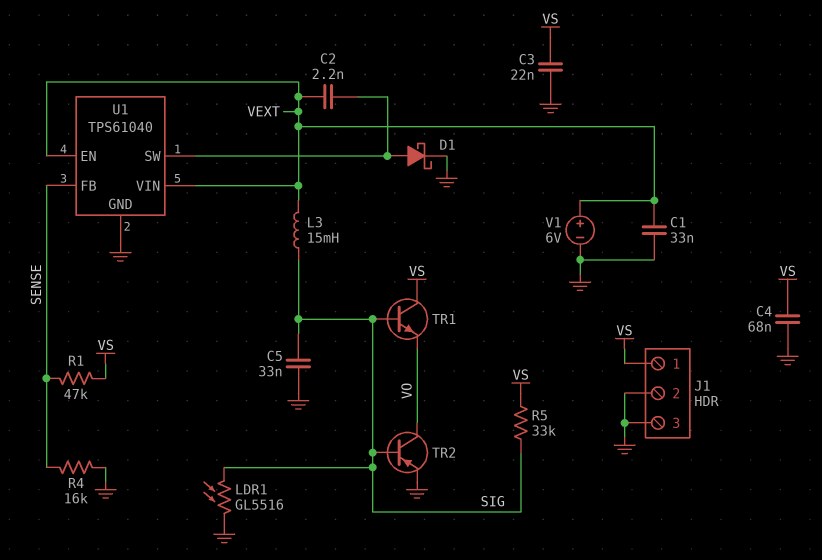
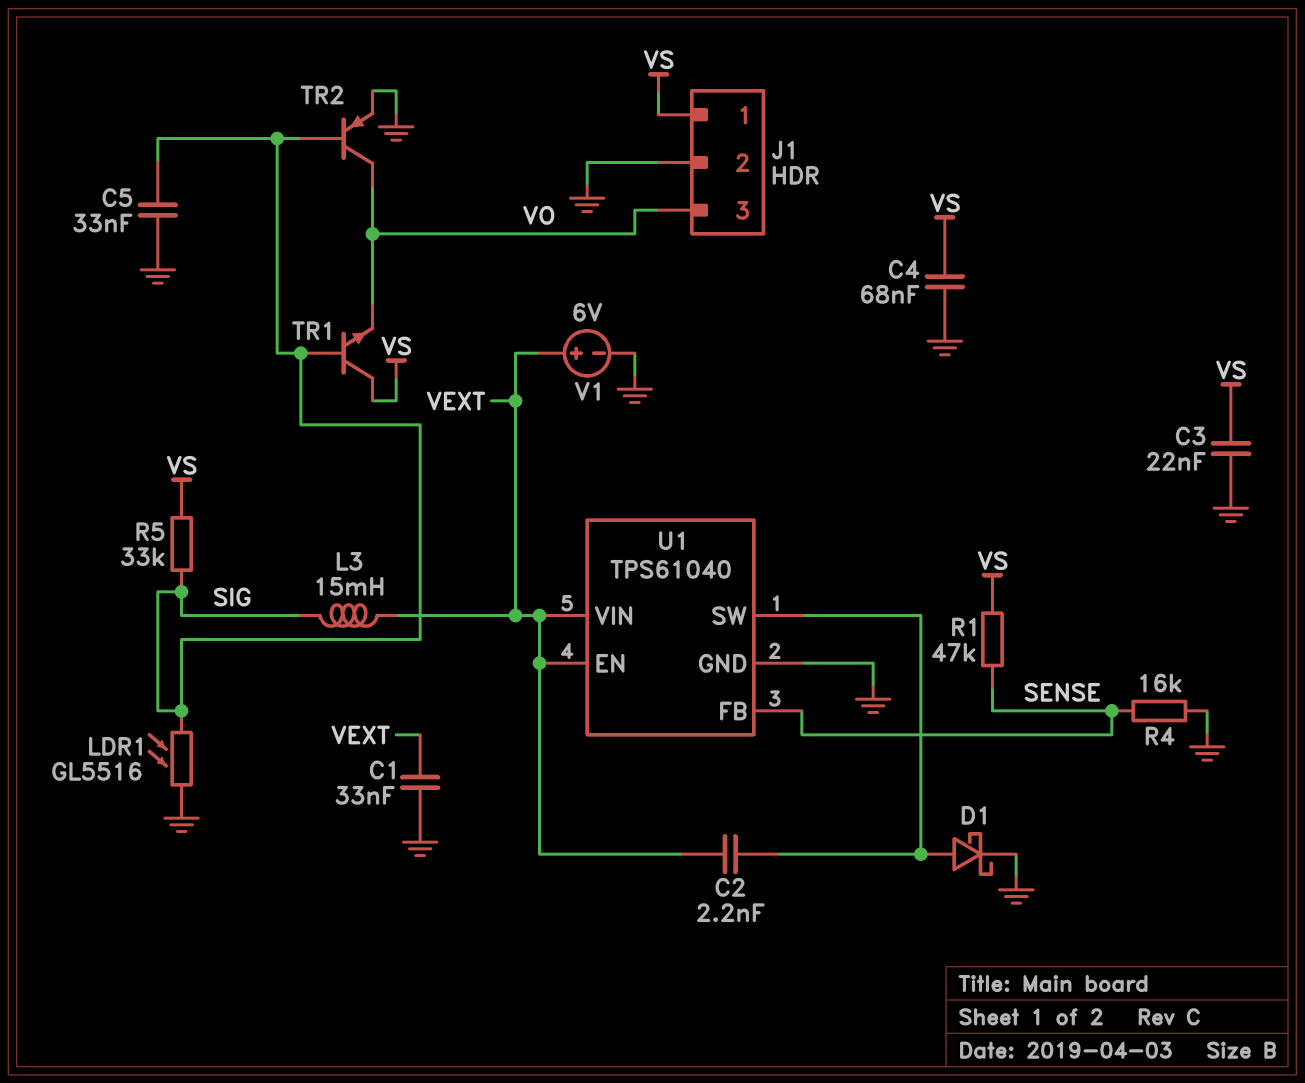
J1 pin 3: GND -> VO

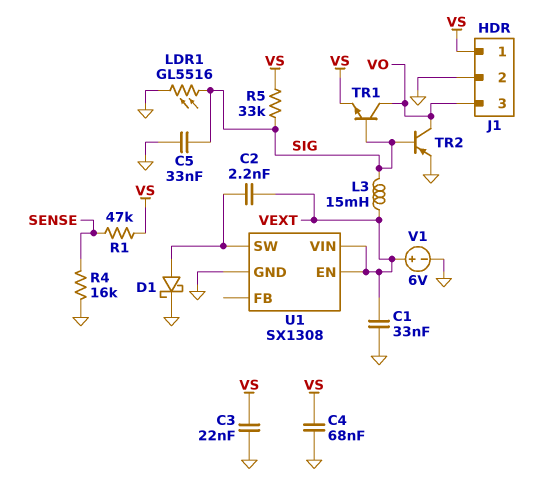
TR1: NPN (B SIG, C VS, E VO) -> NPN (B SIG, C VO, E VS)
U1: TPS61040 -> SX1308
U1 pin FB: SENSE -> none

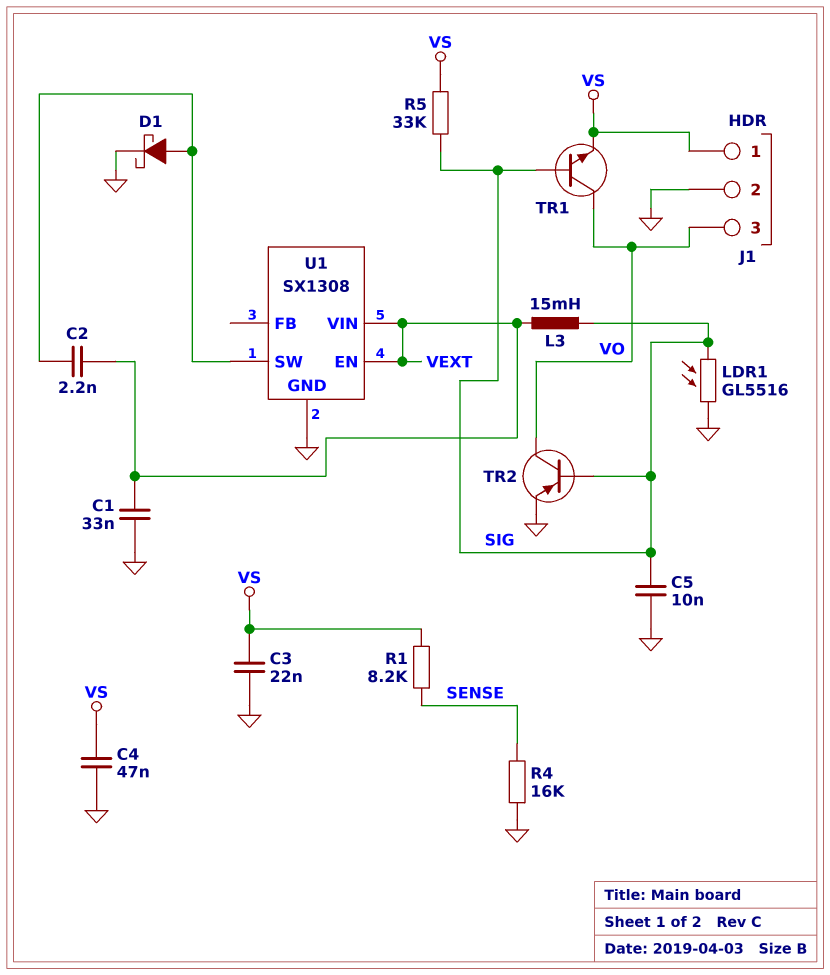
C4: 68nF (GND, VS) -> 47nF (GND, VS)
C5: 33nF (GND, SIG) -> 10nF (GND, SIG)
R1: 47k (SENSE, VS) -> 8.2k (SENSE, VS)
V1: 6V (plus VEXT, minus GND) -> none

